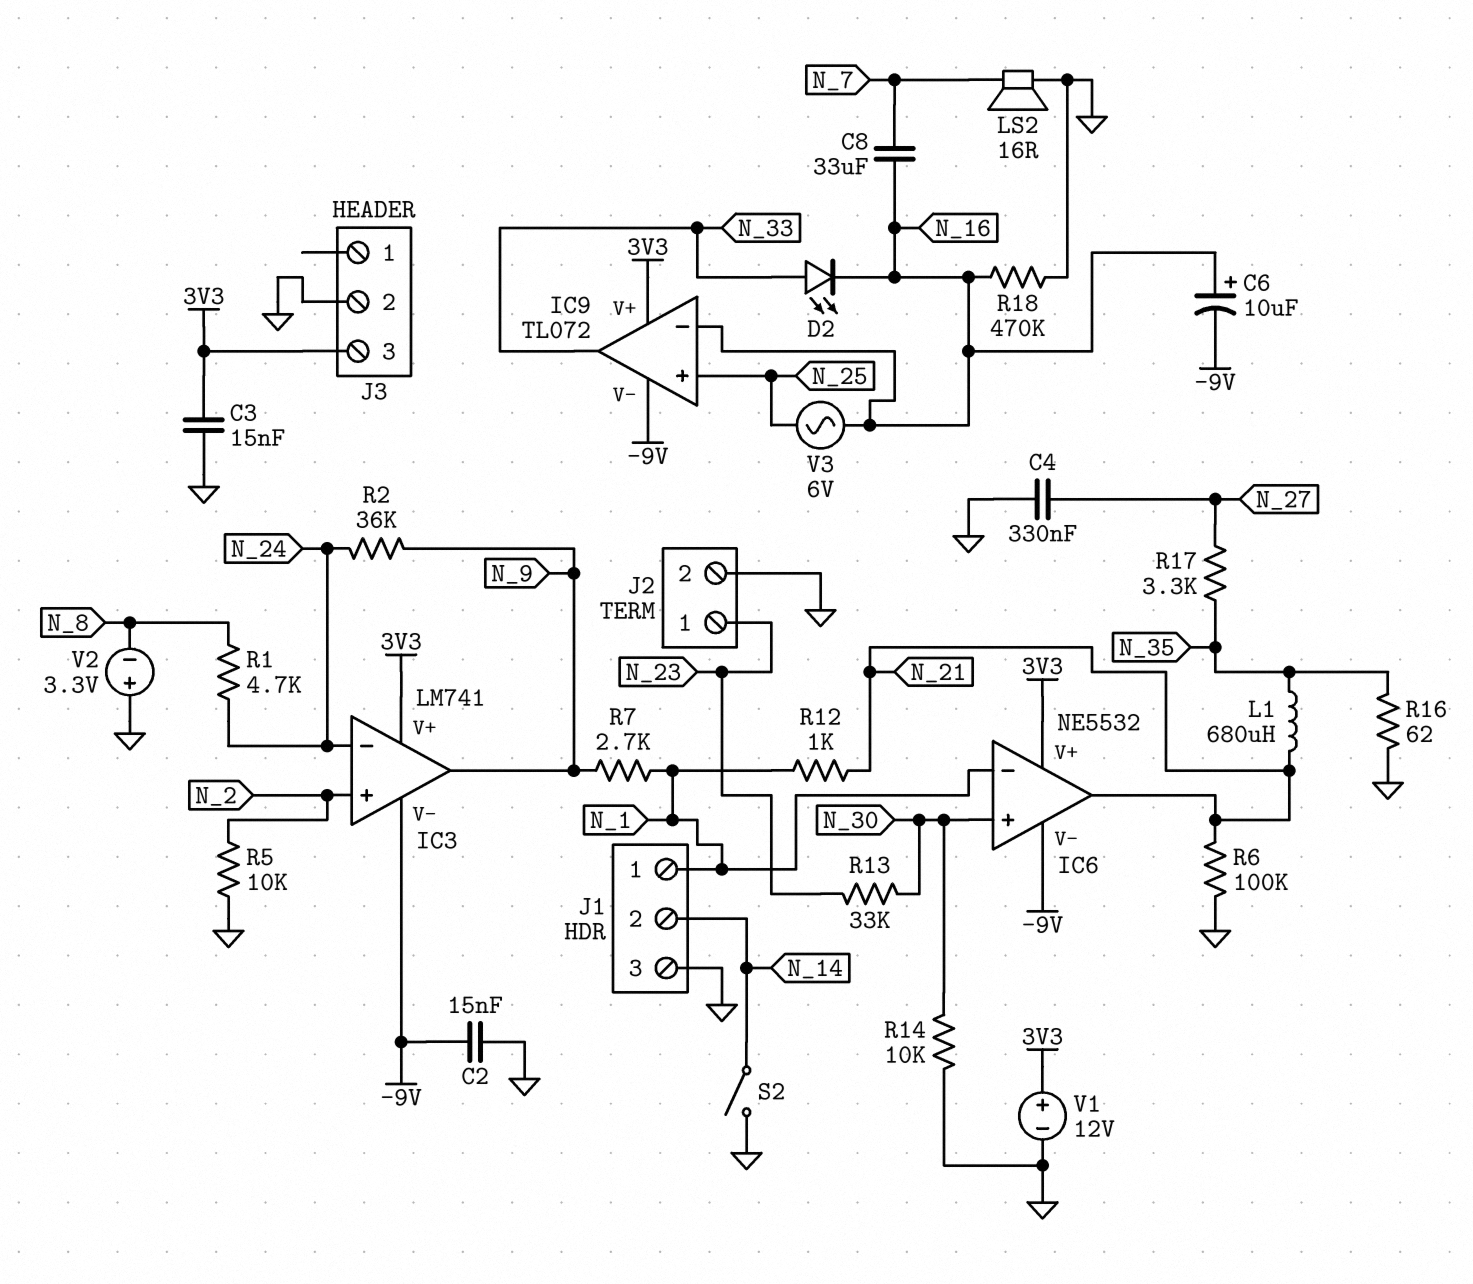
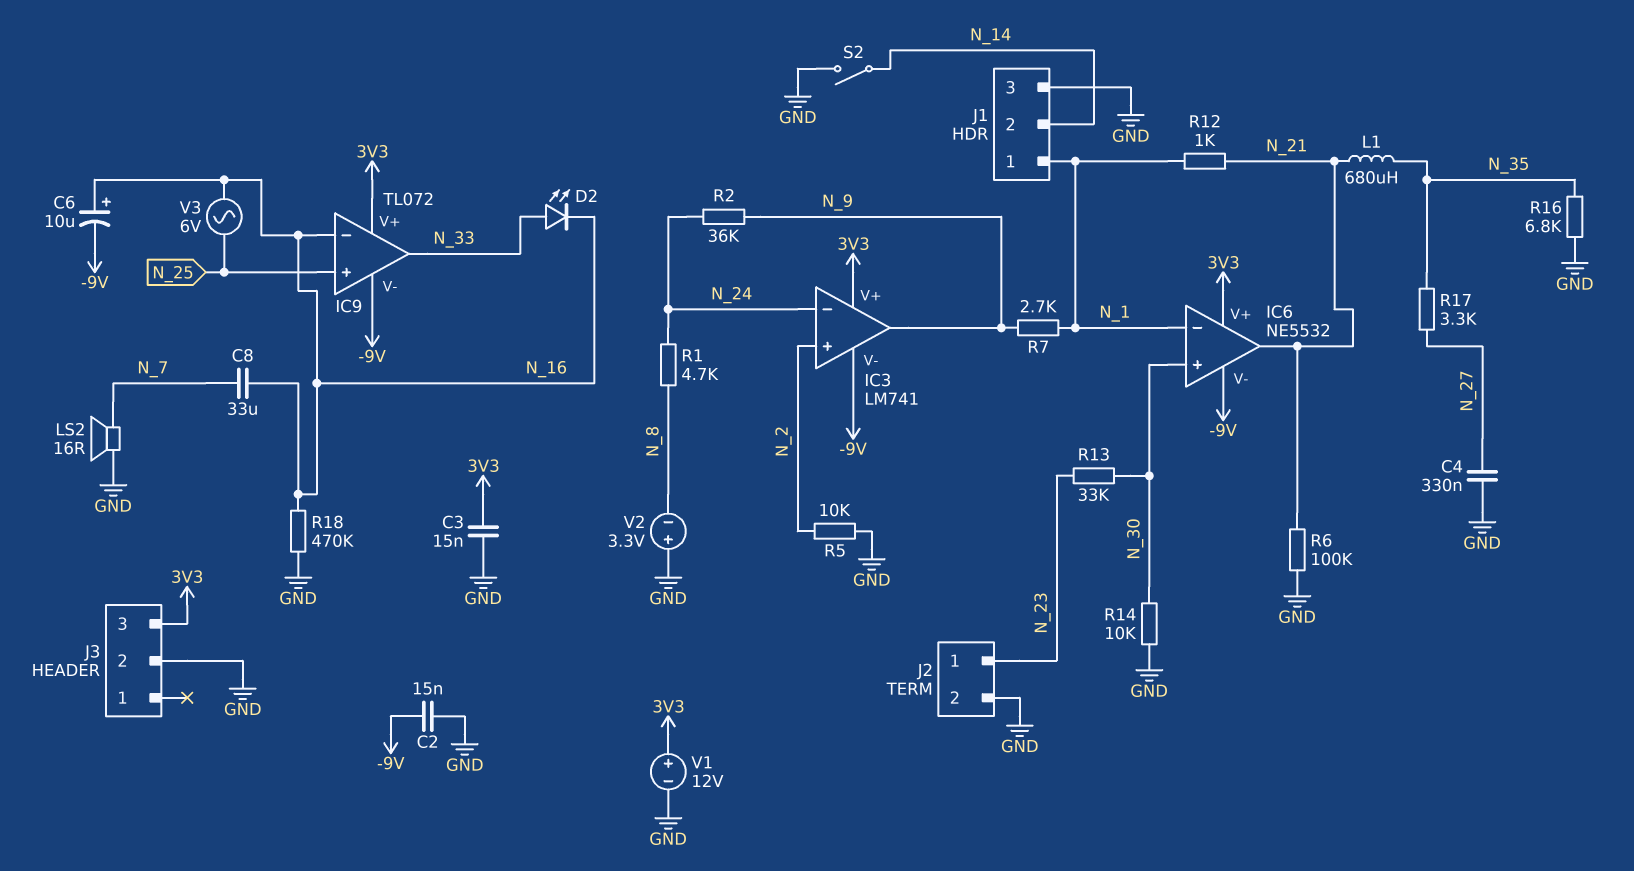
R16: 62 (GND, N_35) -> 6.8k (GND, N_35)

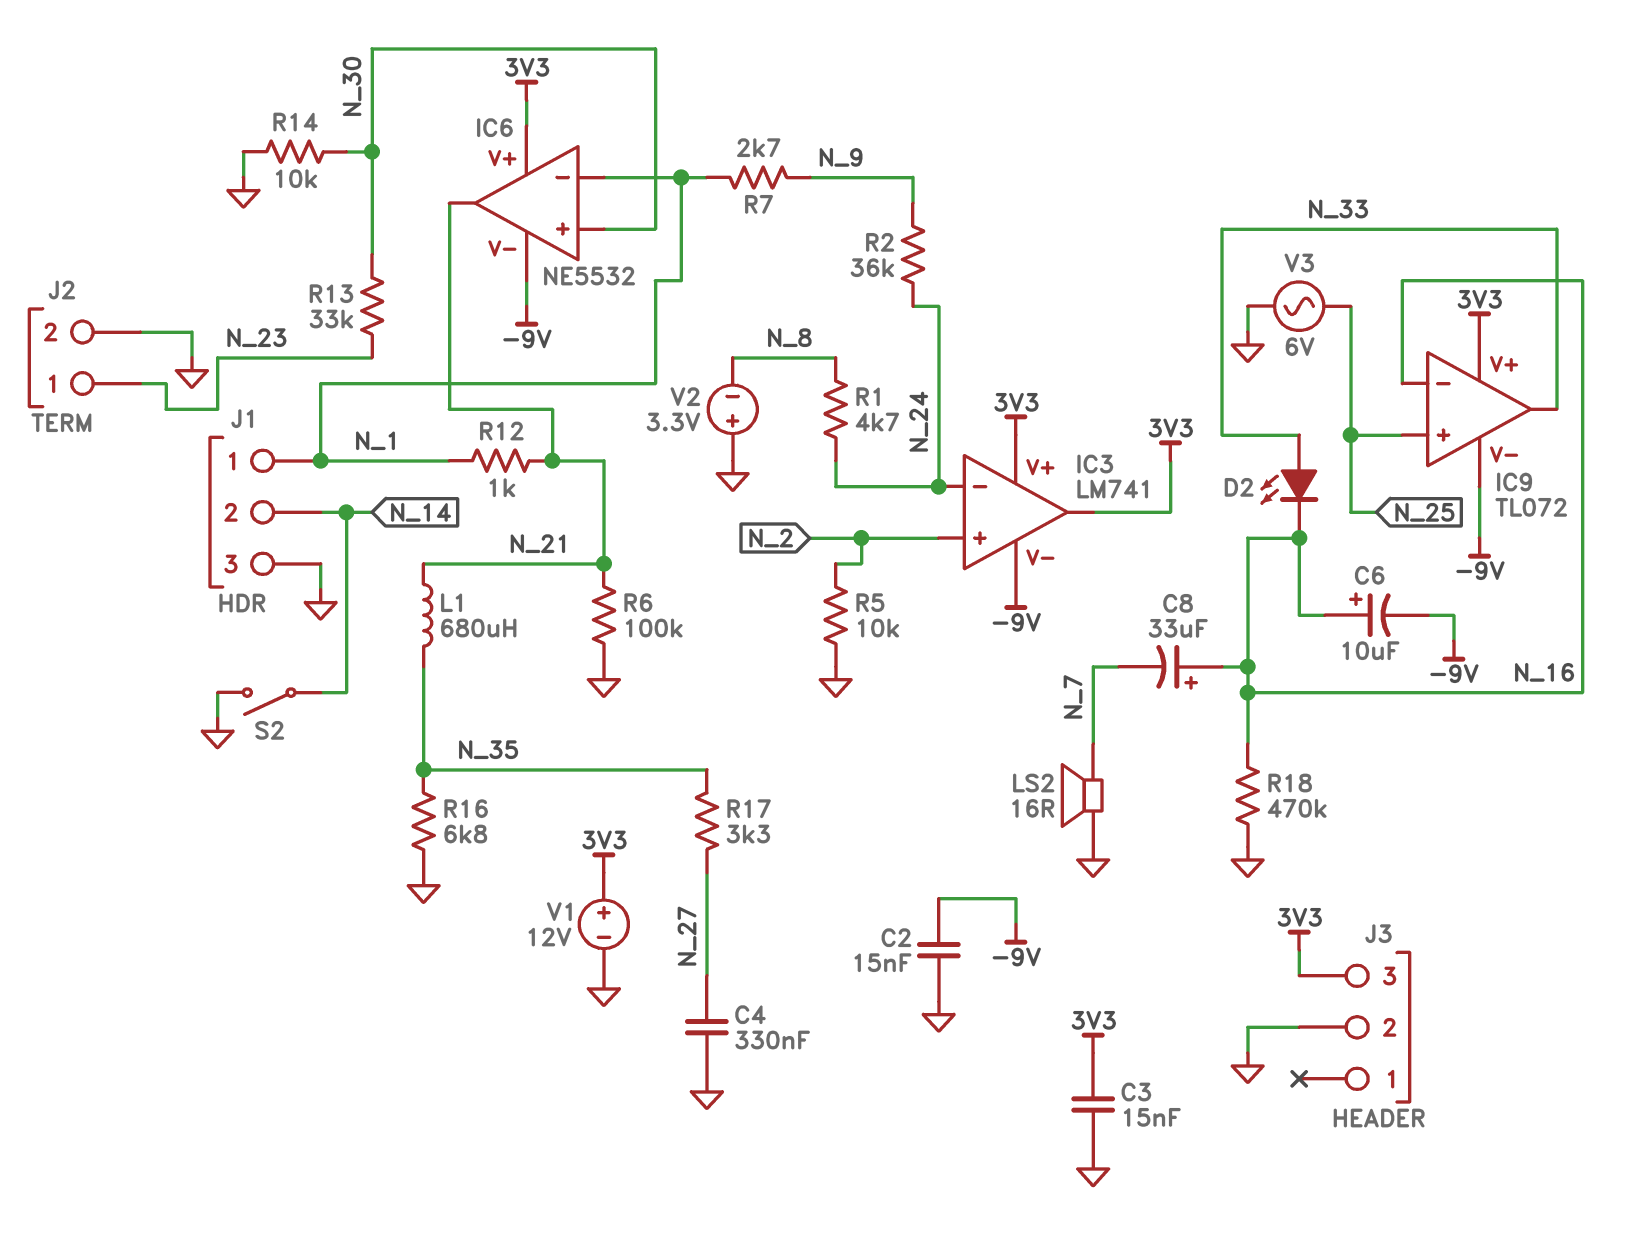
C8: 33uF (N_7, N_16) -> 33uF (plus N_16, minus N_7)
IC3 pin out: N_9 -> 3V3
V3: AC 6V (N_16, N_25) -> AC 6V (GND, N_25)

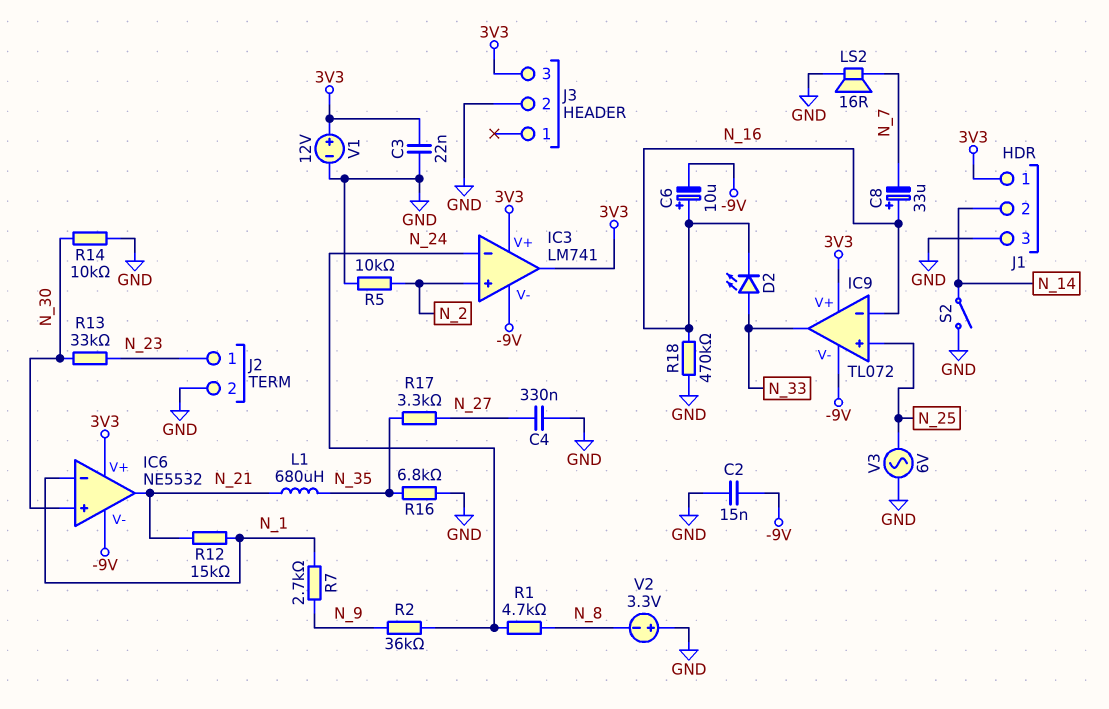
C3: 15nF (3V3, GND) -> 22nF (3V3, GND)
J1 pin 1: N_1 -> 3V3
R6: 100k (GND, N_21) -> none
R12: 1k (N_1, N_21) -> 15k (N_1, N_21)

